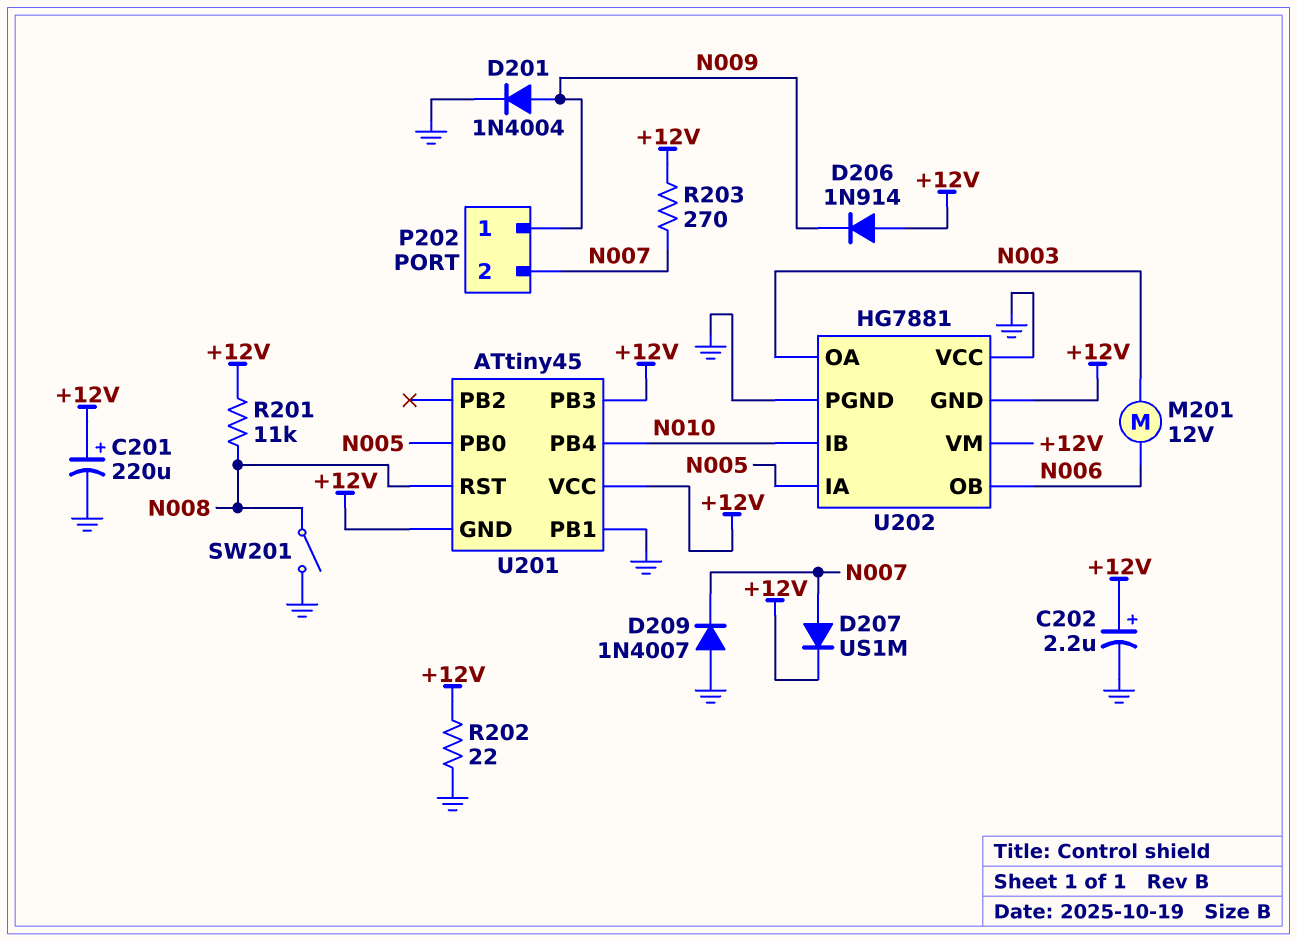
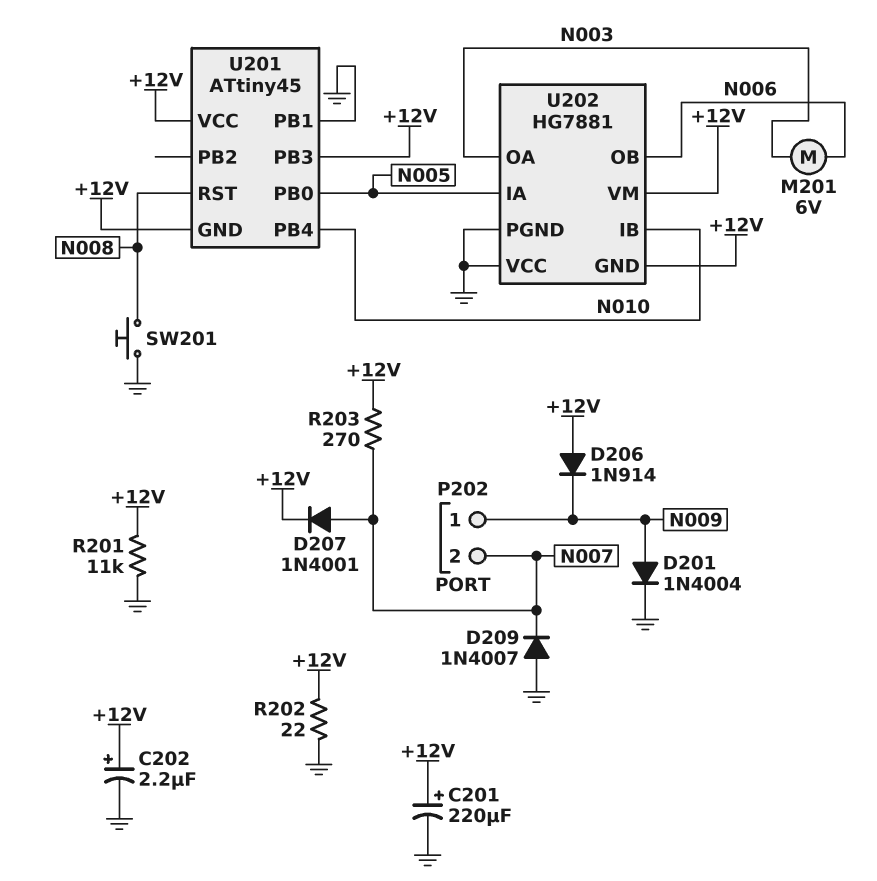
D207: diode US1M (A N007, K +12V) -> diode 1N4001 (A N007, K +12V)
M201: motor 12V (N003, N006) -> motor 6V (N003, N006)
R201: 11k (+12V, N008) -> 11k (+12V, GND)
SW201: switch (GND, N008) -> button (GND, N008)

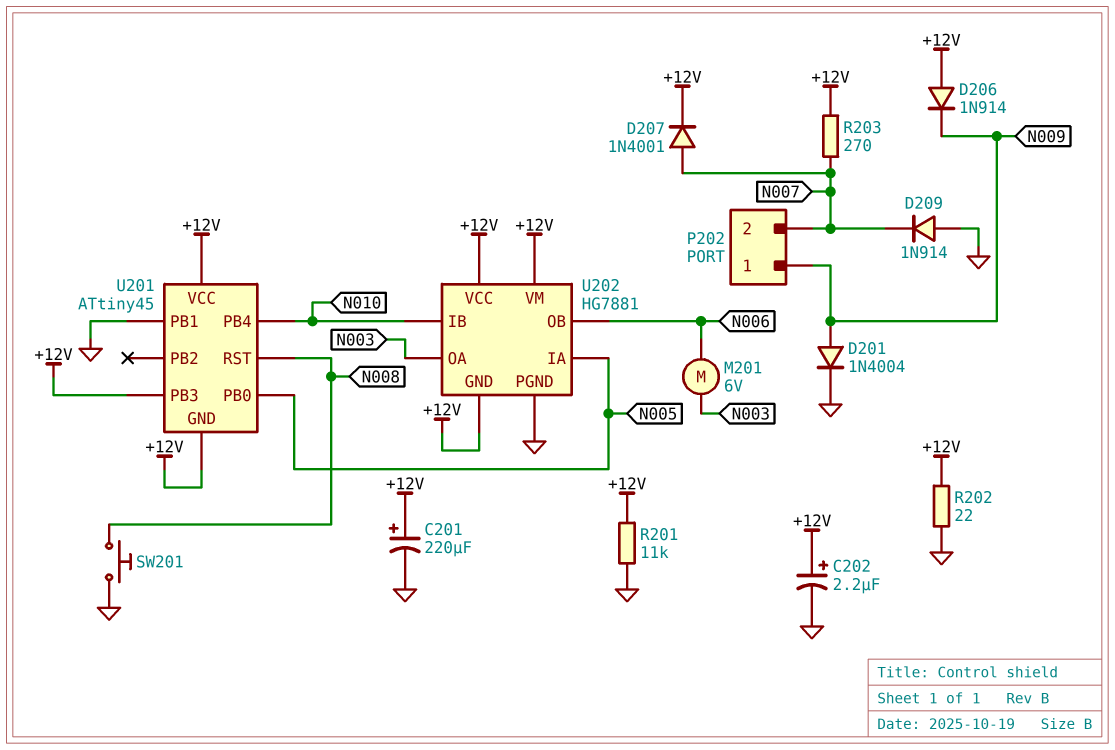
D209: diode 1N4007 (A GND, K N007) -> diode 1N914 (A GND, K N007)
U202 pin VCC: GND -> +12V

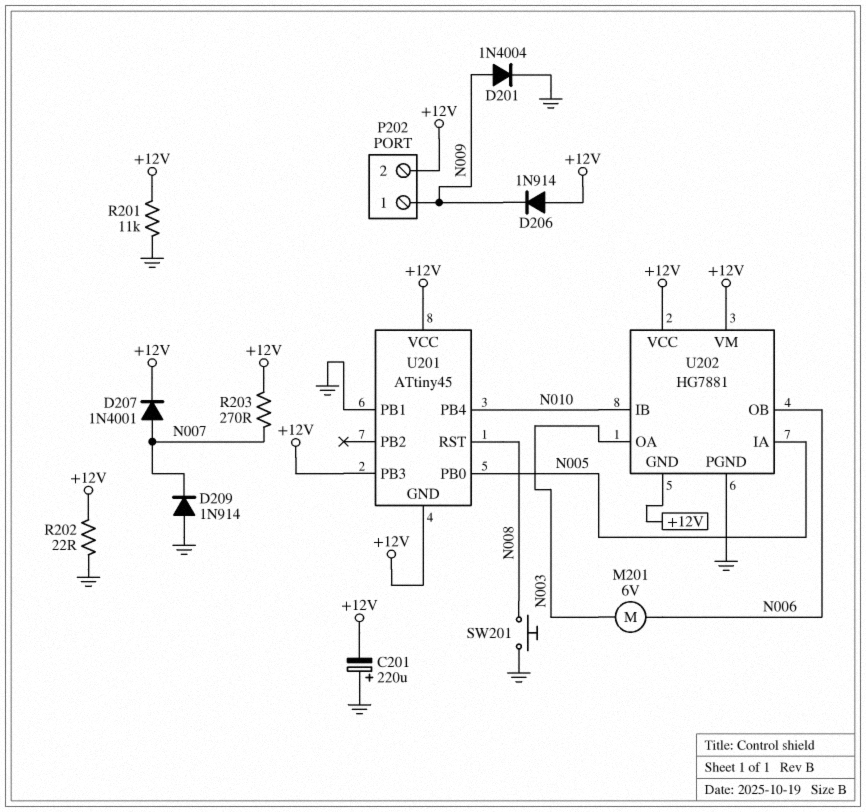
C201: 220uF (plus +12V, minus GND) -> 220uF (plus GND, minus +12V)
C202: 2.2uF (plus +12V, minus GND) -> none
P202 pin 2: N007 -> +12V

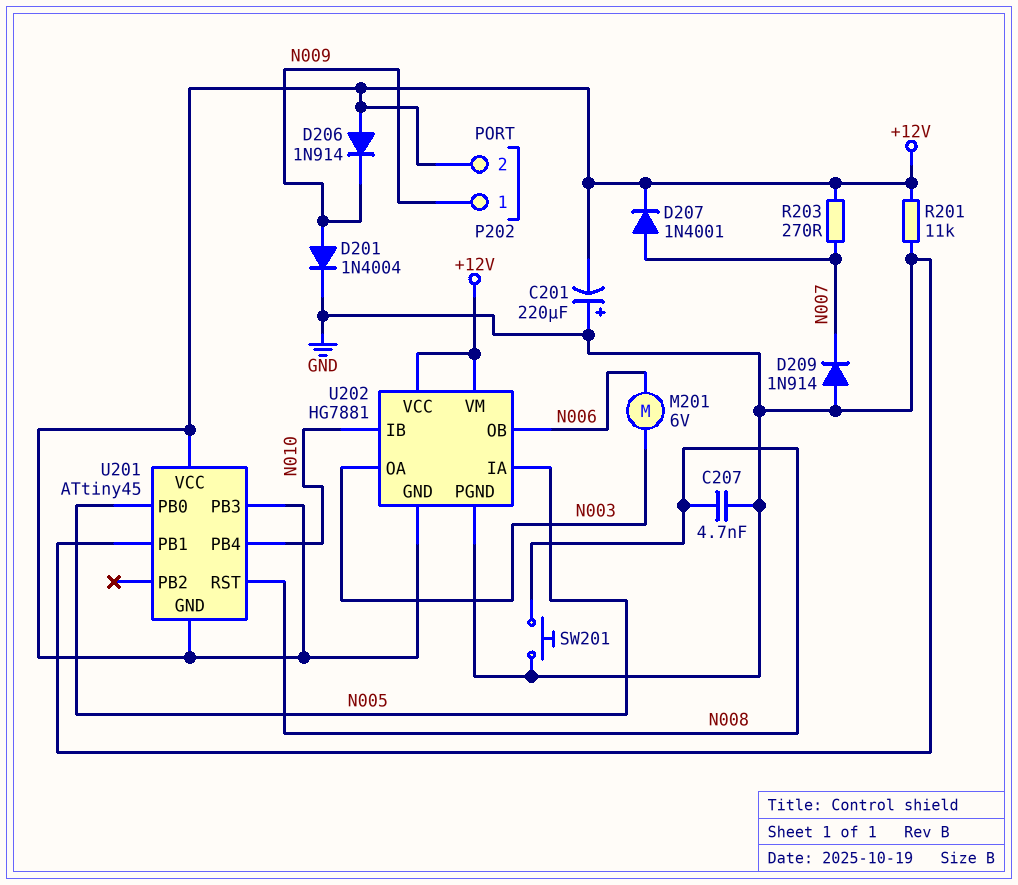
C207: none -> 4.7nF (GND, N008)
R202: 22 (+12V, GND) -> none

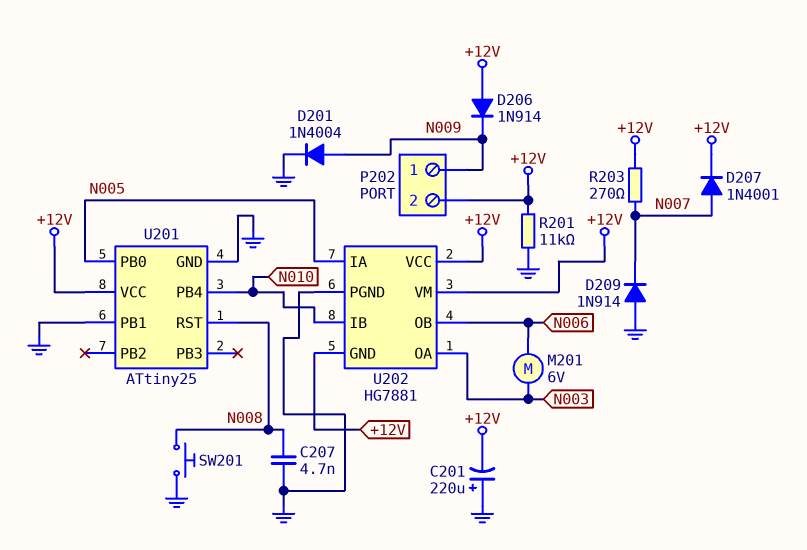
U201: ATtiny45 -> ATtiny25
U201 pin GND: +12V -> GND
U201 pin PB3: +12V -> none

